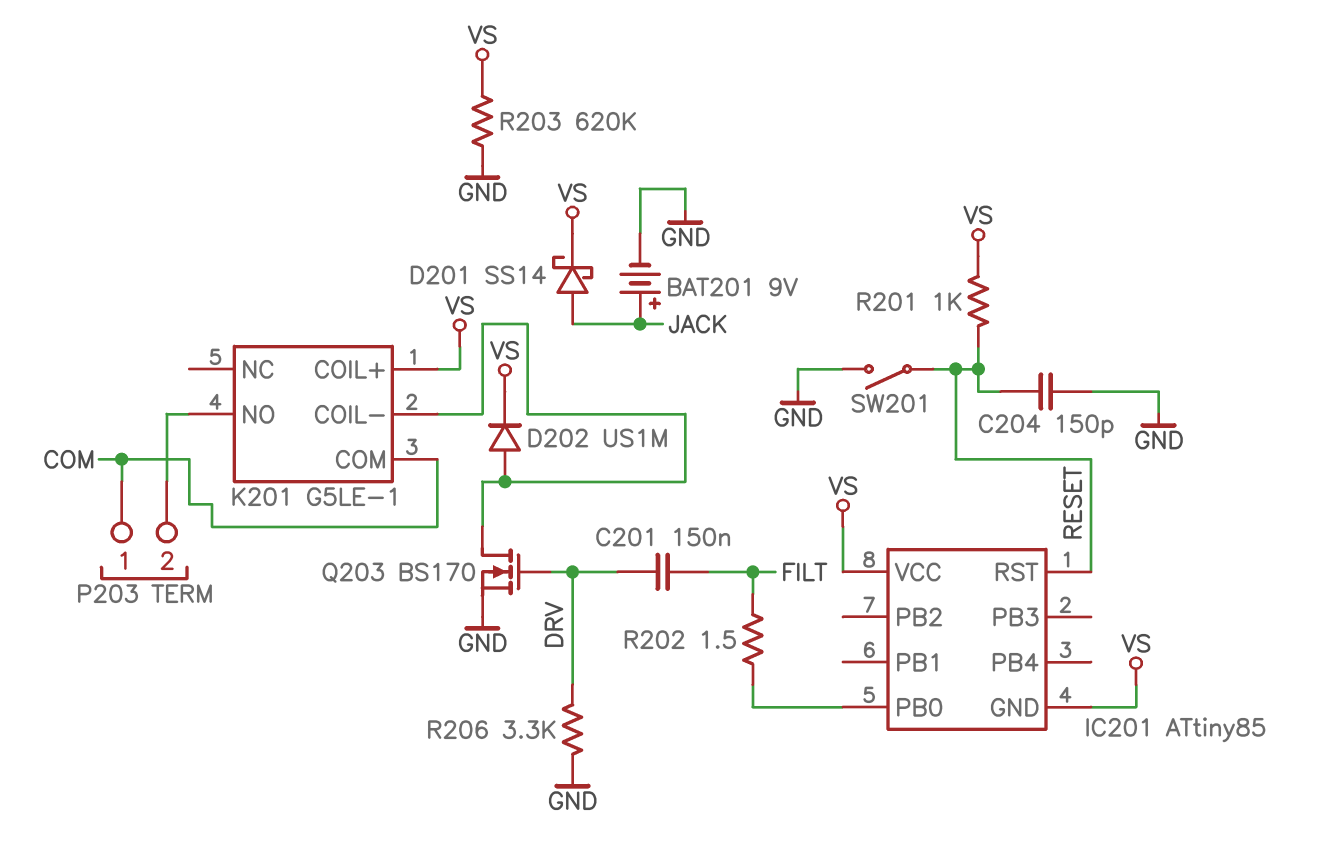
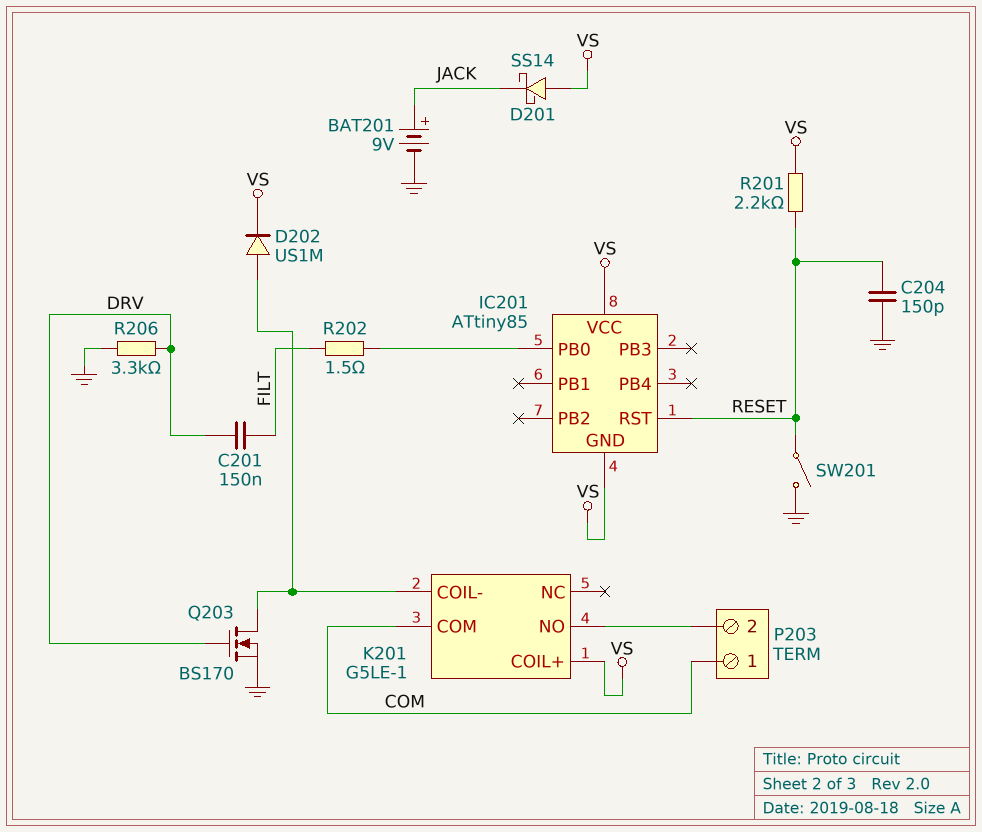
D201: schottky SS14 (A JACK, K VS) -> schottky SS14 (A VS, K JACK)
R201: 1k (RESET, VS) -> 2.2k (RESET, VS)
R203: 620k (GND, VS) -> none

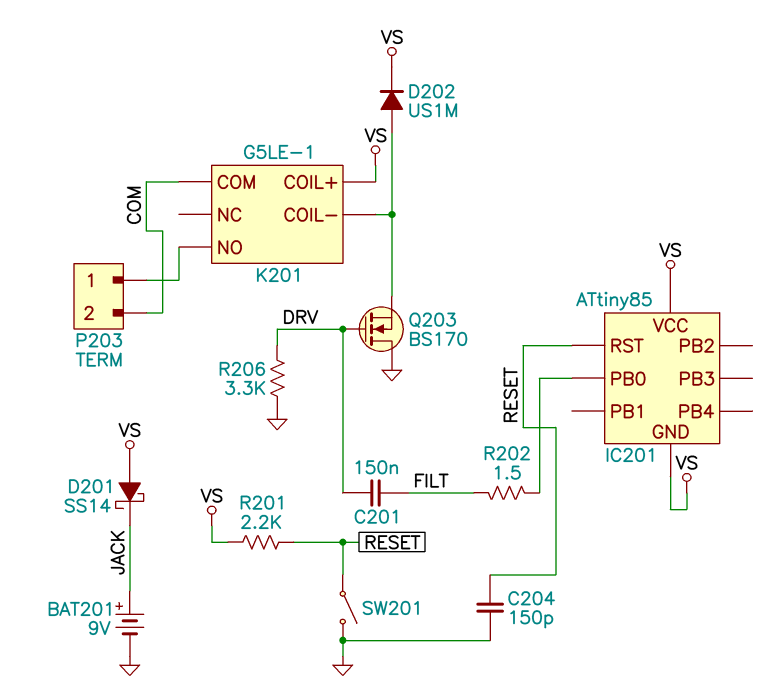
P203 pin 1: COM -> K201/NO
P203 pin 2: K201/NO -> COM
Q203: NMOS BS170 (G DRV, D K201/COIL-, S GND) -> NMOS BS170 (G DRV, D GND, S K201/COIL-)

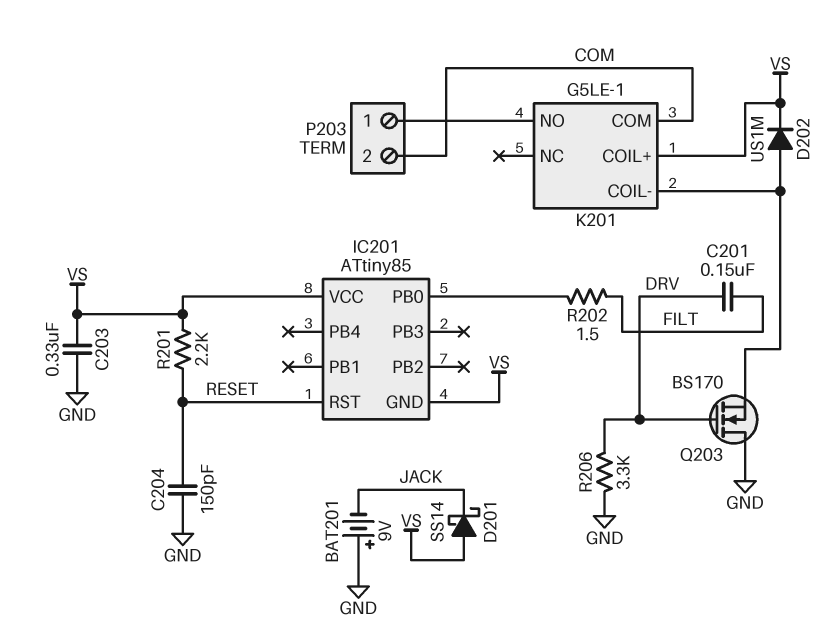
BAT201: 9V (plus JACK, minus GND) -> 9V (plus GND, minus JACK)
C203: none -> 330nF (GND, VS)
SW201: switch (GND, RESET) -> none

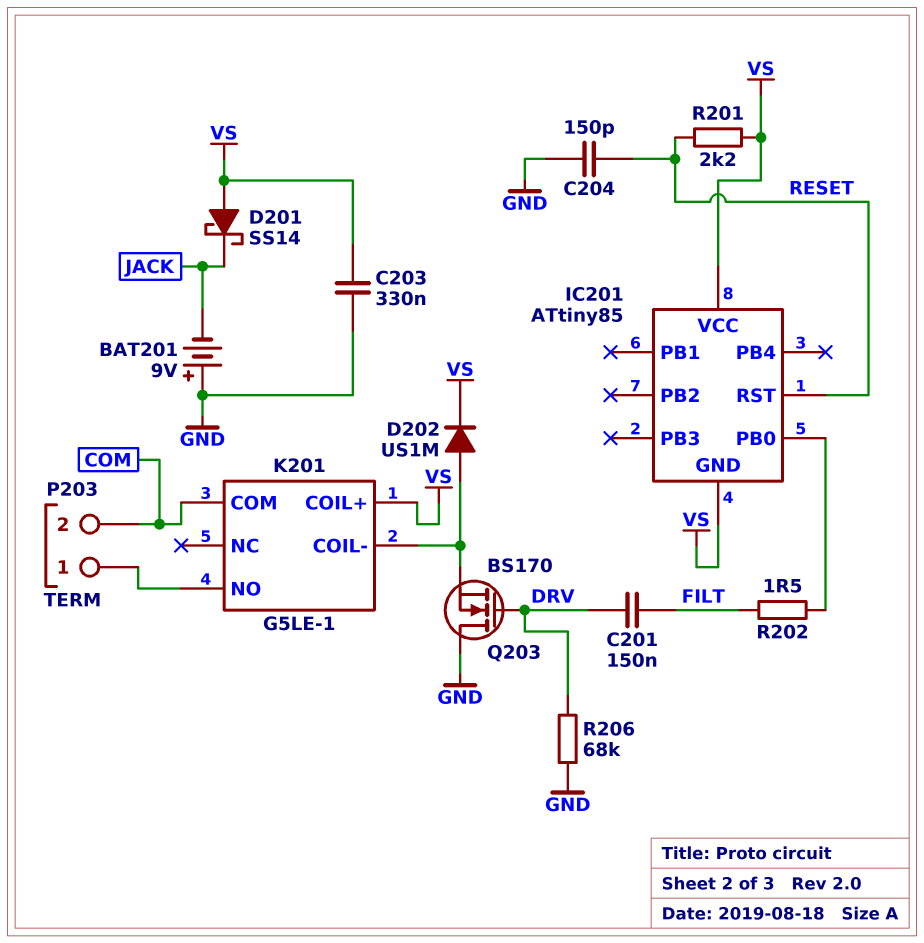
R206: 3.3k (DRV, GND) -> 68k (DRV, GND)

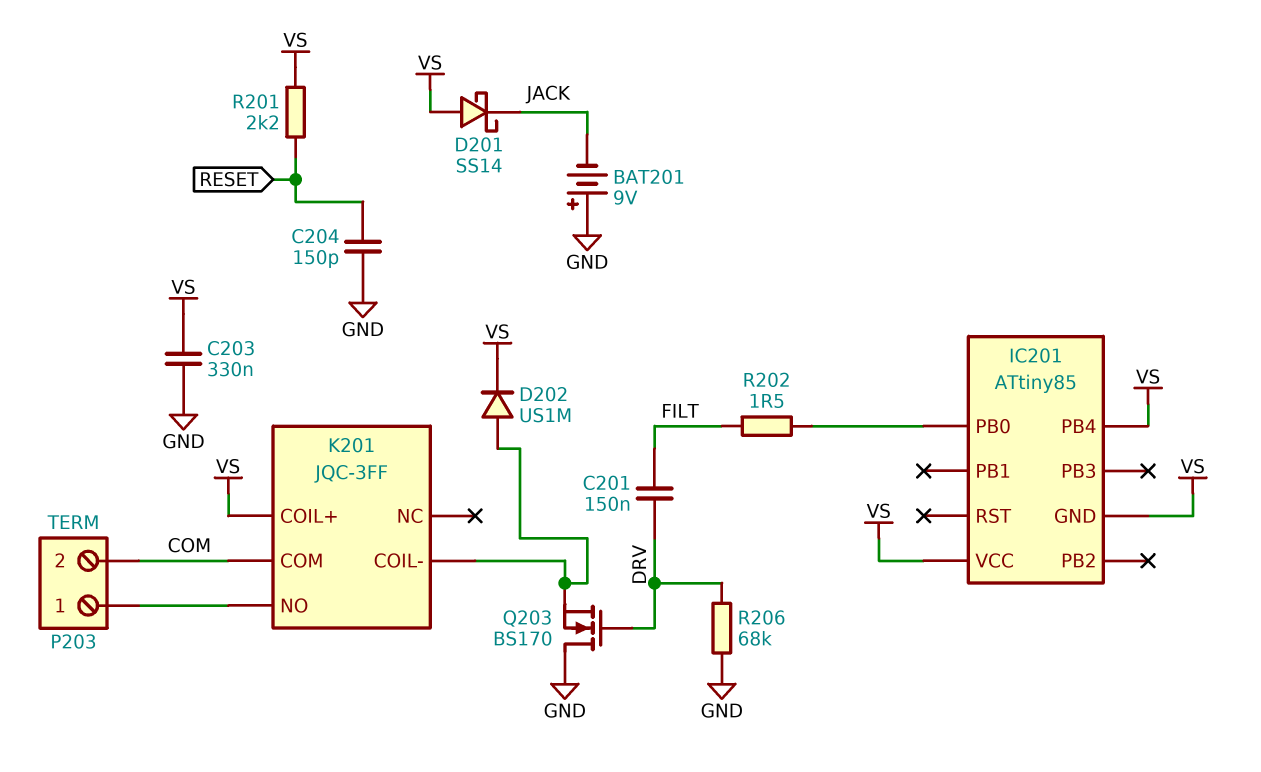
IC201 pin PB4: none -> VS
IC201 pin RST: RESET -> none
K201: G5LE-1 -> JQC-3FF

